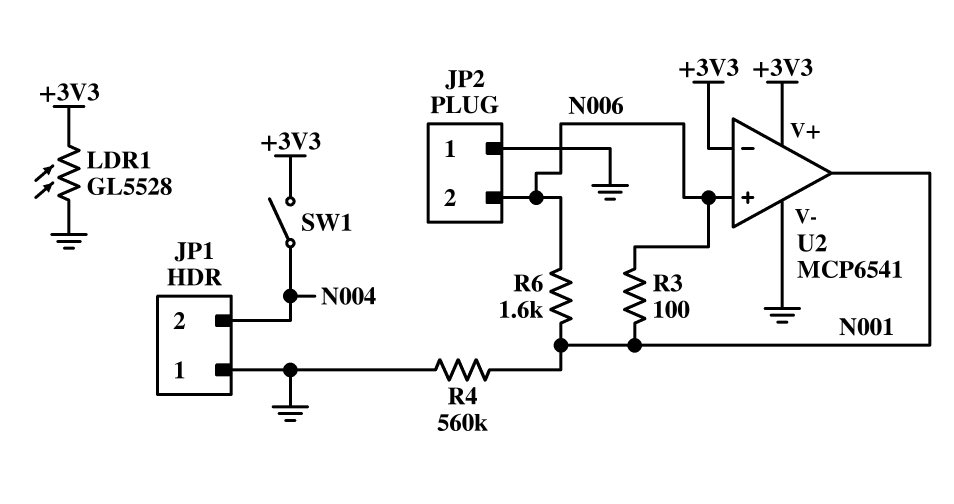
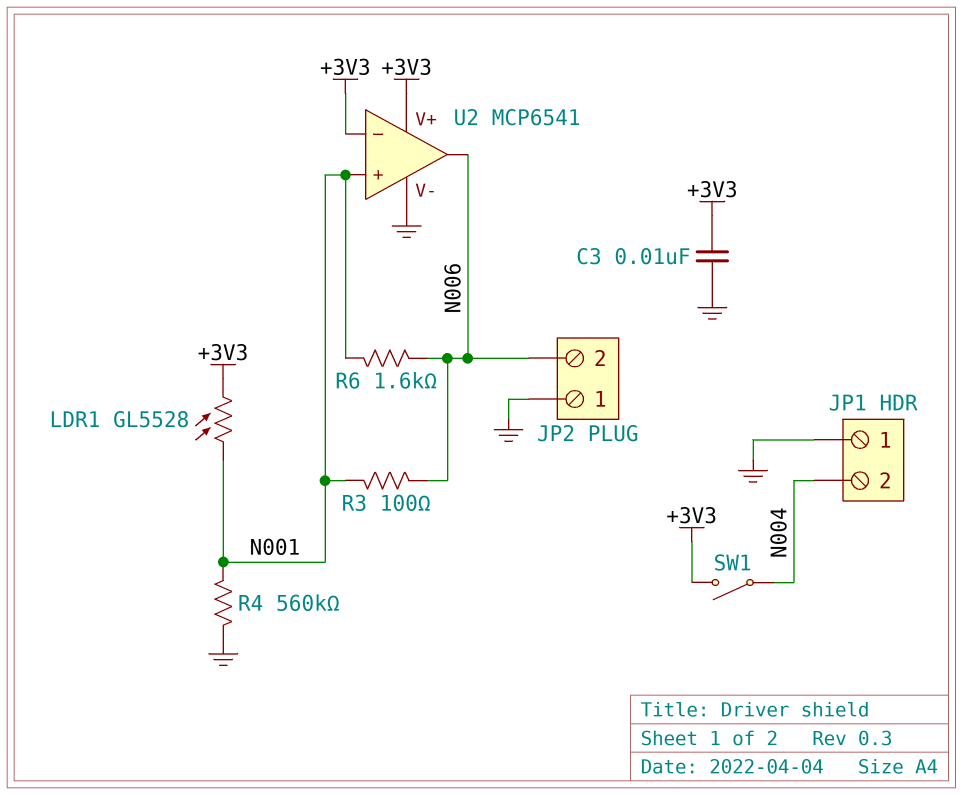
C3: none -> 10nF (+3V3, GND)
LDR1: GL5528 (+3V3, GND) -> GL5528 (+3V3, N001)
U2 pin in+: N006 -> N001
U2 pin out: N001 -> N006

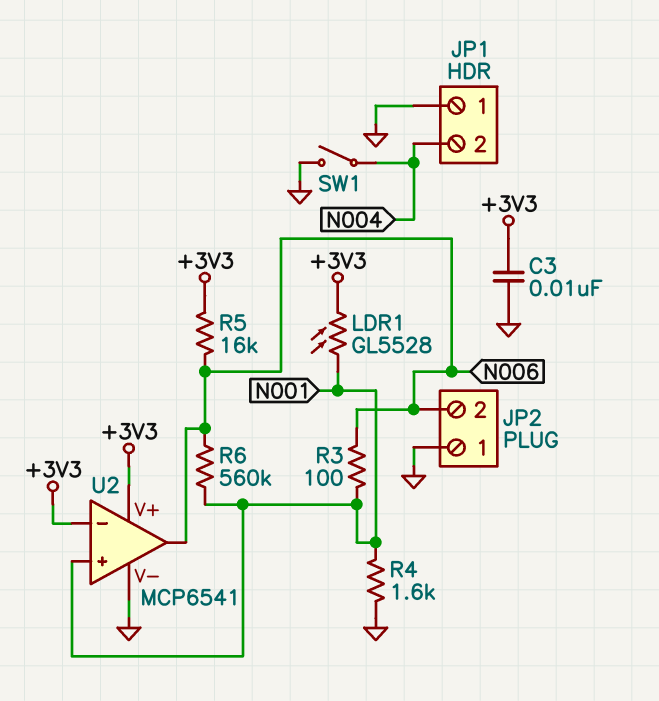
R4: 560k (GND, N001) -> 1.6k (GND, N001)
R5: none -> 16k (+3V3, N006)
R6: 1.6k (N001, N006) -> 560k (N001, N006)
SW1: switch (+3V3, N004) -> switch (GND, N004)

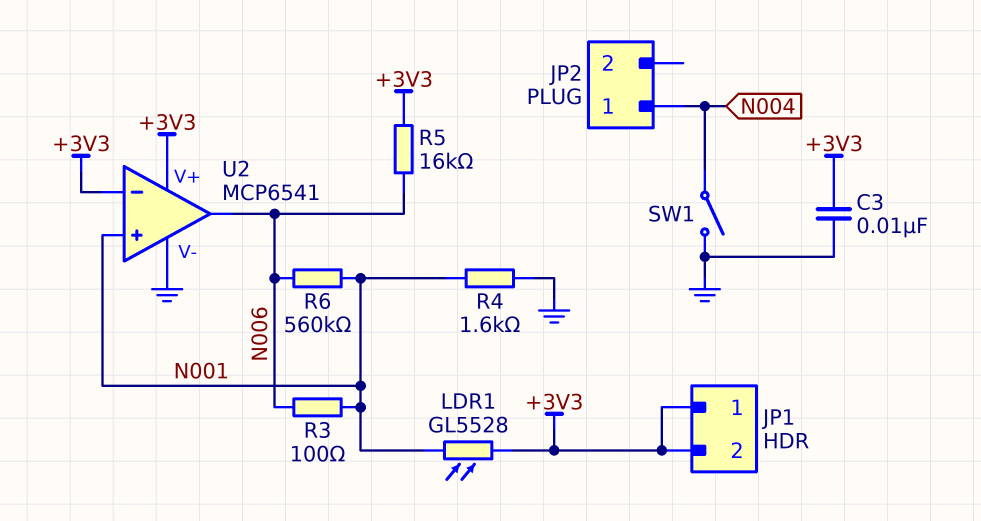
JP1 pin 1: GND -> +3V3
JP1 pin 2: N004 -> +3V3
JP2 pin 1: GND -> N004
JP2 pin 2: N006 -> none

